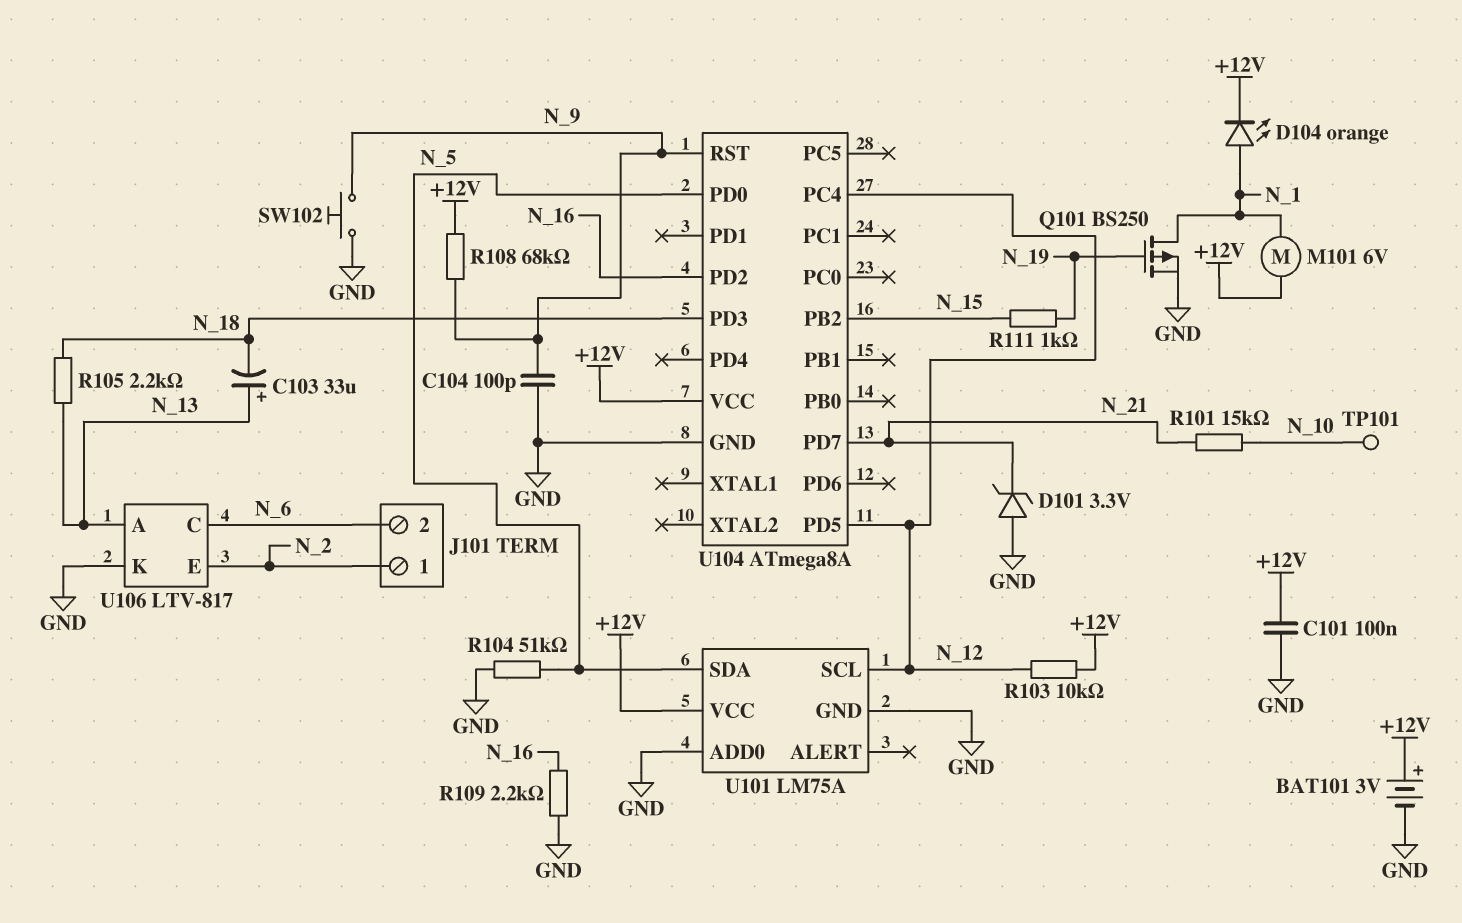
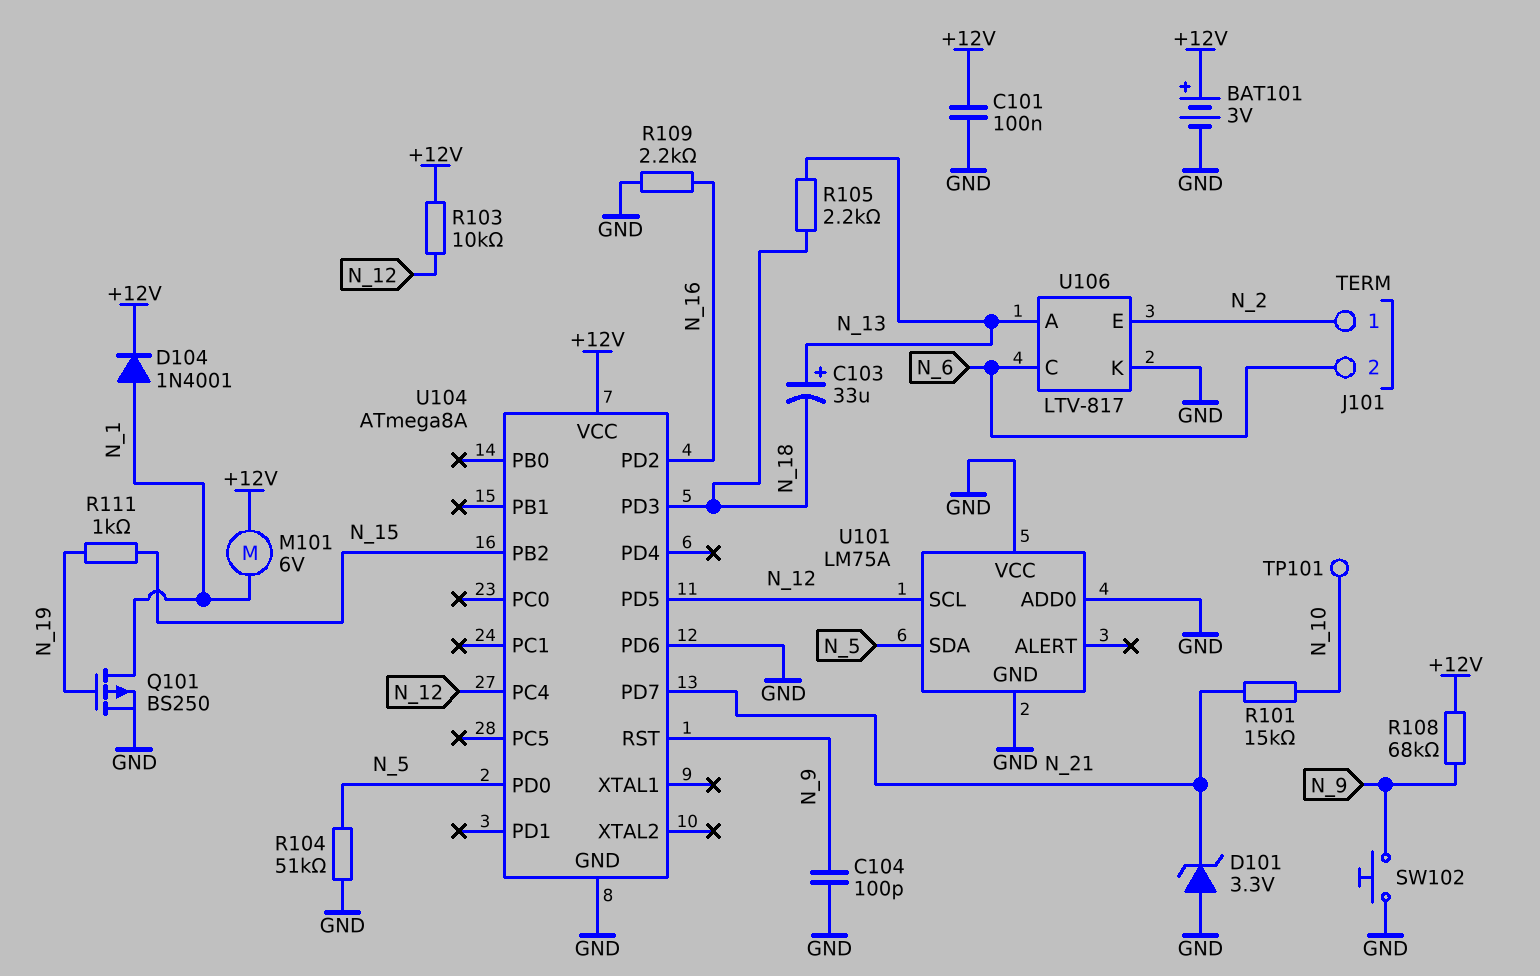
D104: LED orange (A N_1, K +12V) -> diode 1N4001 (A N_1, K +12V)
U101 pin VCC: +12V -> GND
U104 pin PD6: none -> GND

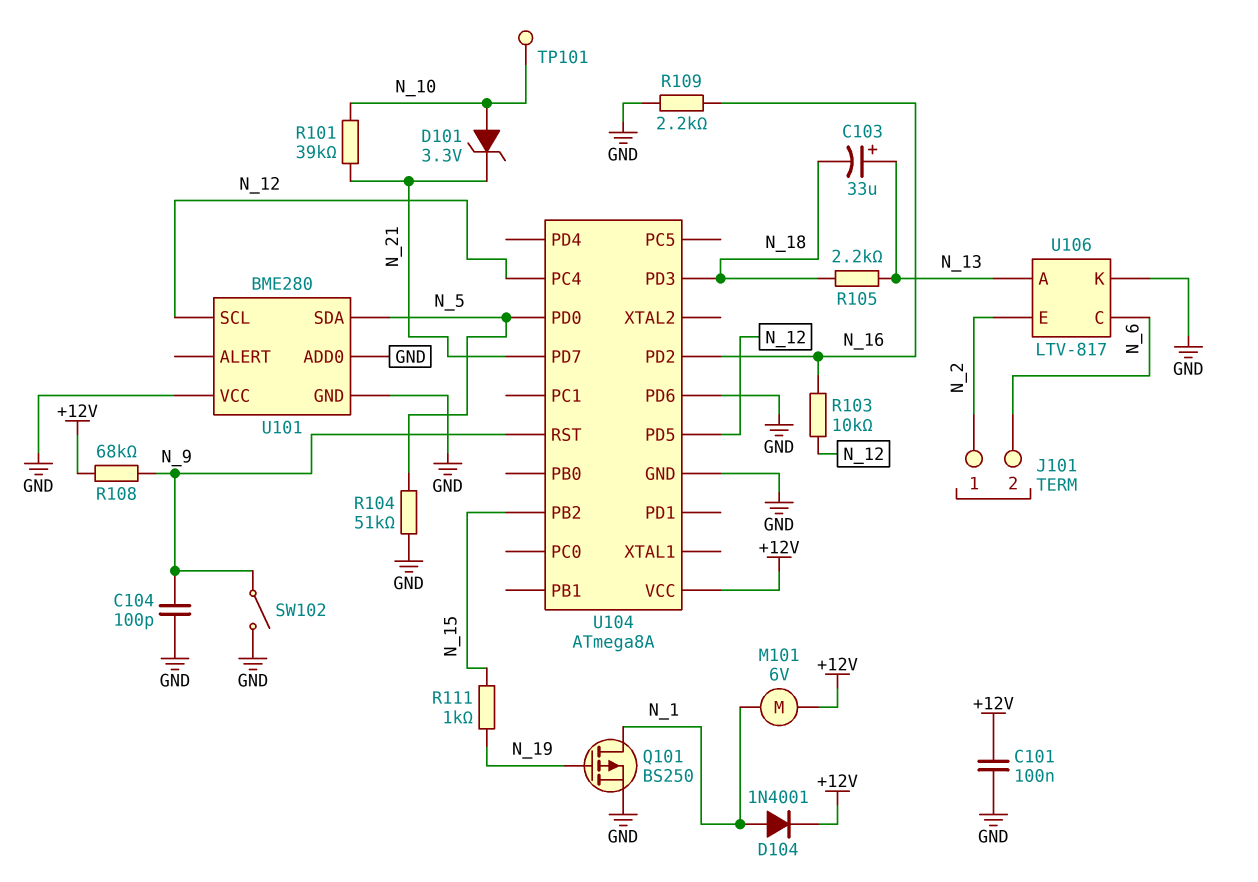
BAT101: 3V (plus +12V, minus GND) -> none
D101: zener 3.3V (A GND, K N_21) -> zener 3.3V (A N_10, K N_21)
R101: 15k (N_10, N_21) -> 39k (N_10, N_21)
R103: 10k (+12V, N_12) -> 10k (N_12, N_16)
SW102: button (GND, N_9) -> switch (GND, N_9)
U101: LM75A -> BME280

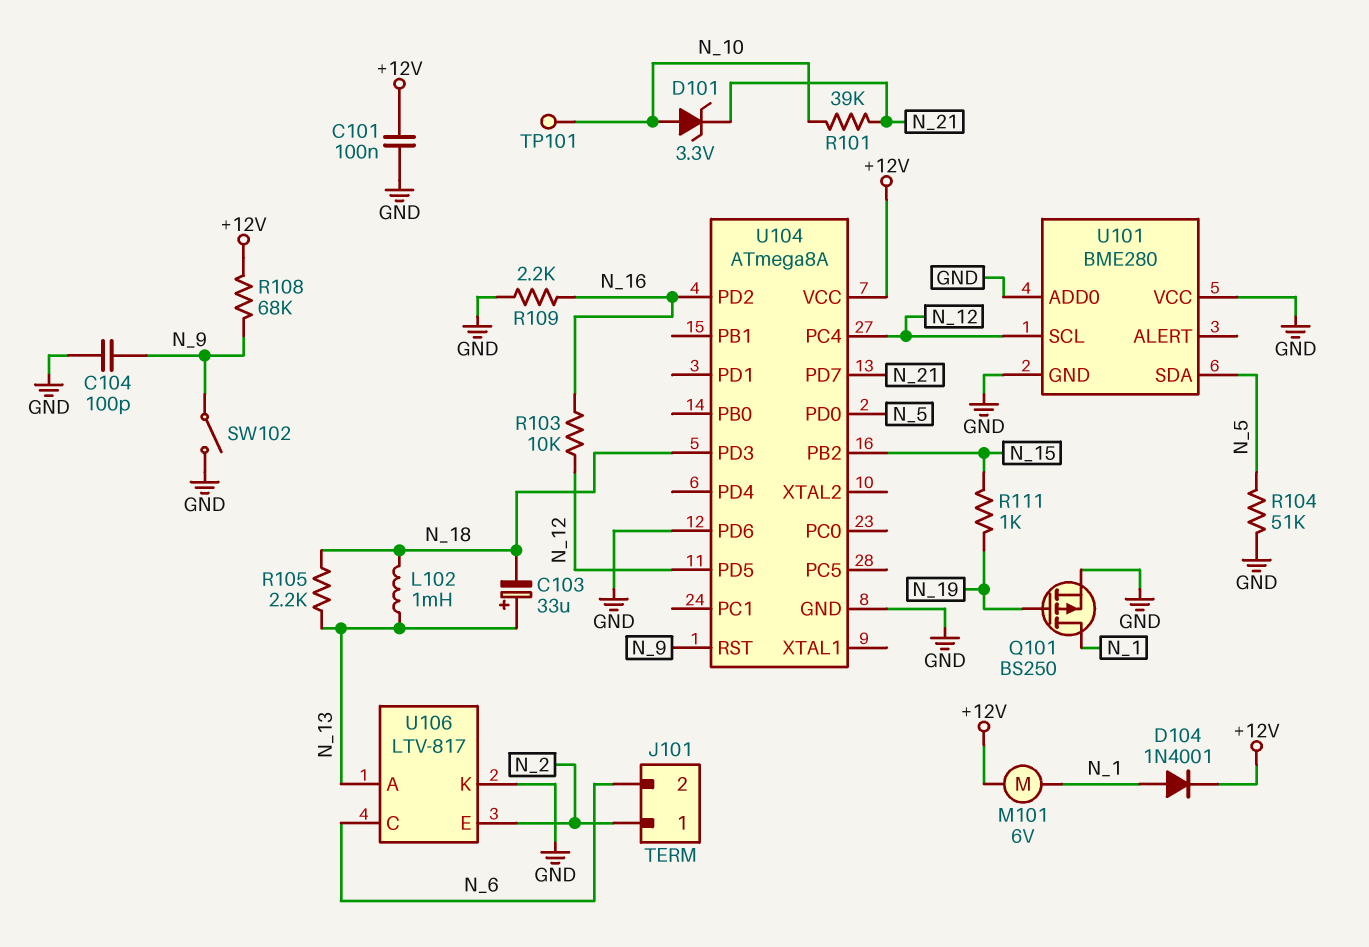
L102: none -> 1mH (N_13, N_18)

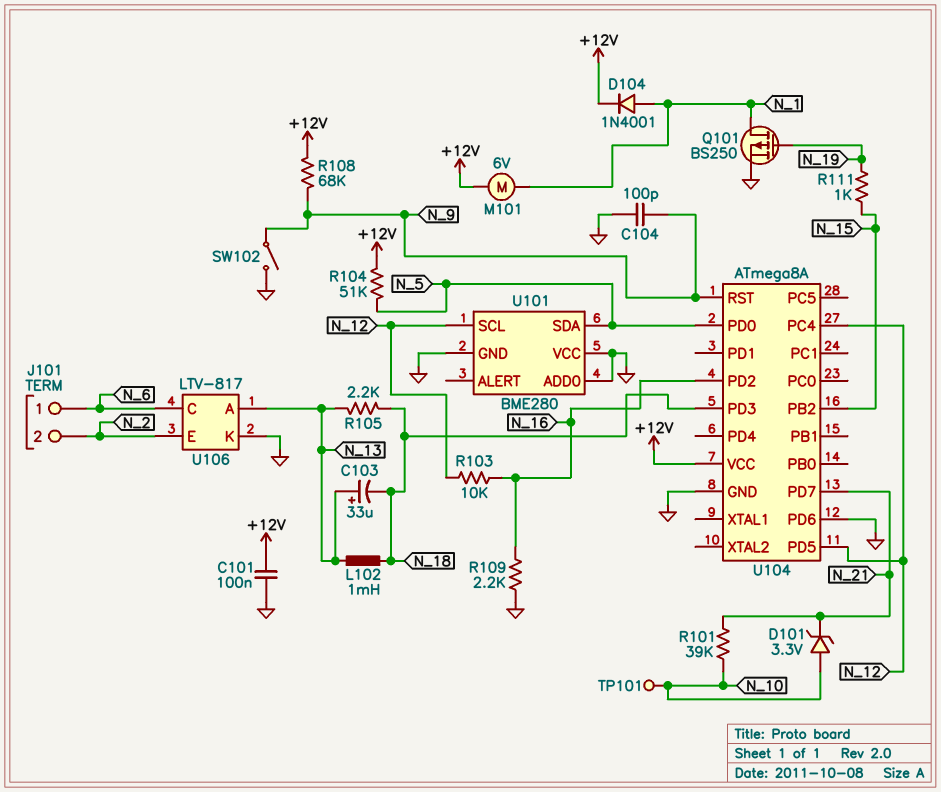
J101 pin 1: N_2 -> N_6
J101 pin 2: N_6 -> N_2
R104: 51k (GND, N_5) -> 51k (+12V, N_5)

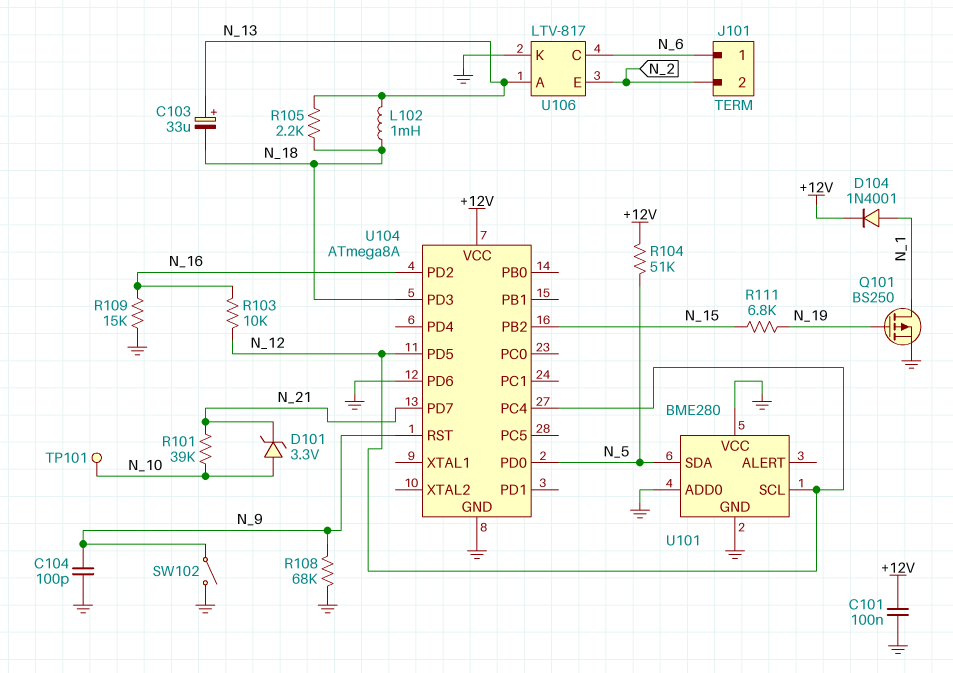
M101: motor 6V (+12V, N_1) -> none
R108: 68k (+12V, N_9) -> 68k (GND, N_9)
R109: 2.2k (GND, N_16) -> 15k (GND, N_16)
R111: 1k (N_15, N_19) -> 6.8k (N_15, N_19)

